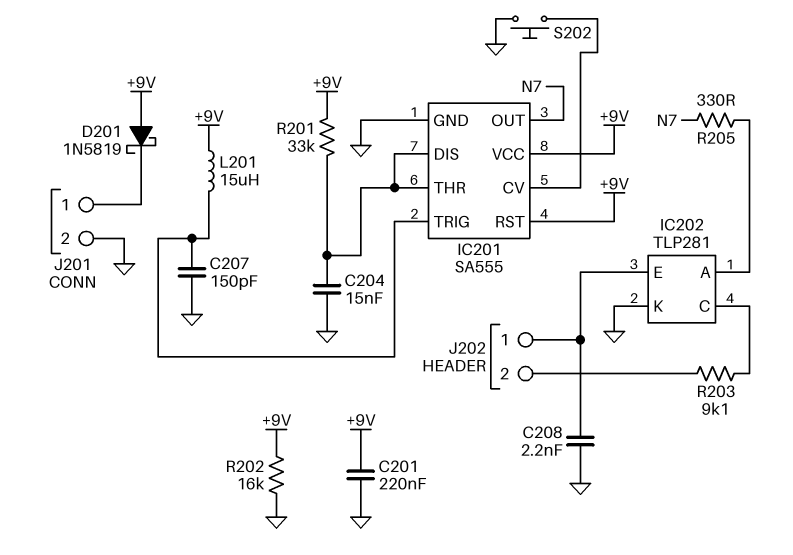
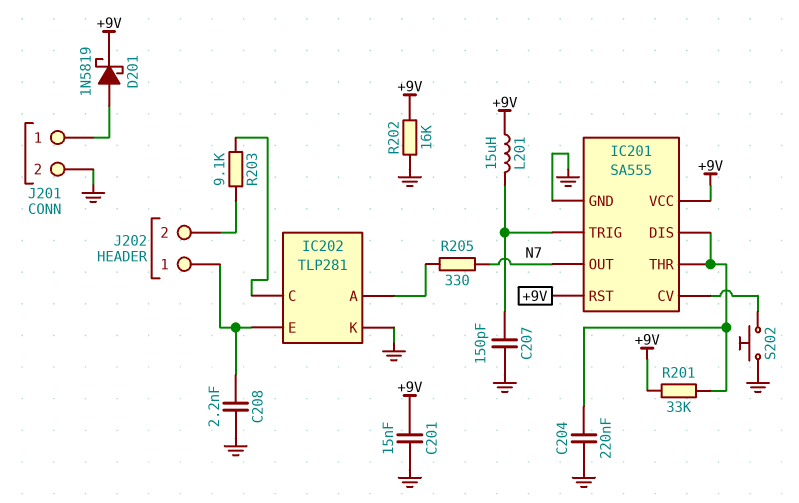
C201: 220nF (+9V, GND) -> 15nF (+9V, GND)
C204: 15nF (GND, IC201/DIS) -> 220nF (GND, IC201/DIS)
D201: schottky 1N5819 (A +9V, K J201/1) -> schottky 1N5819 (A J201/1, K +9V)

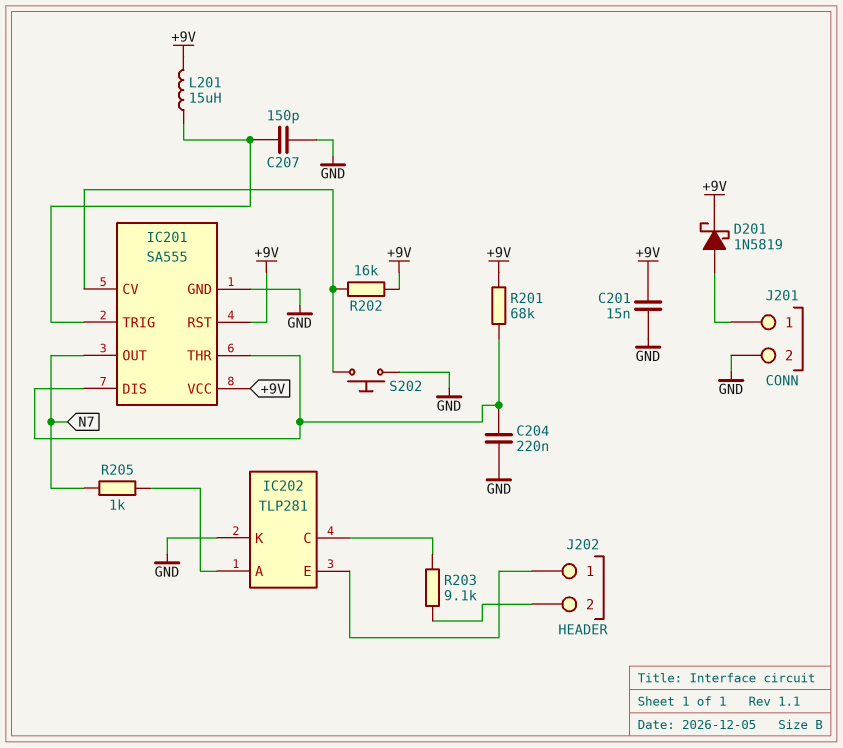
C208: 2.2nF (GND, IC202/E) -> none
R201: 33k (+9V, IC201/DIS) -> 68k (+9V, IC201/DIS)
R202: 16k (+9V, GND) -> 16k (+9V, IC201/CV)
R205: 330 (IC202/A, N7) -> 1k (IC202/A, N7)

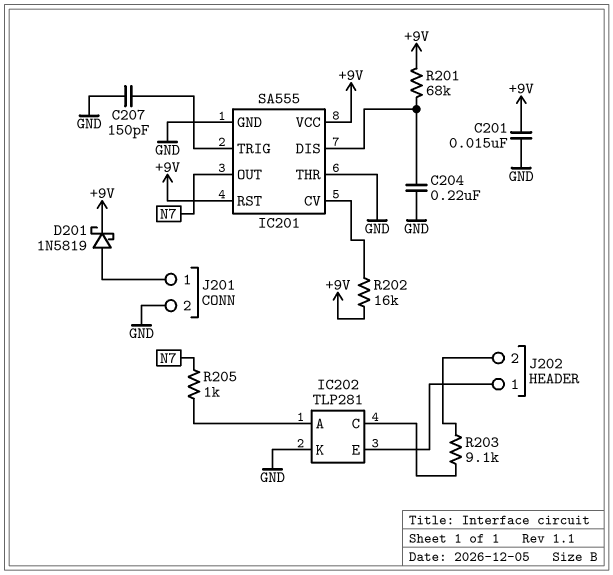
IC201 pin THR: IC201/DIS -> GND
L201: 15uH (+9V, IC201/TRIG) -> none
S202: button (GND, IC201/CV) -> none

